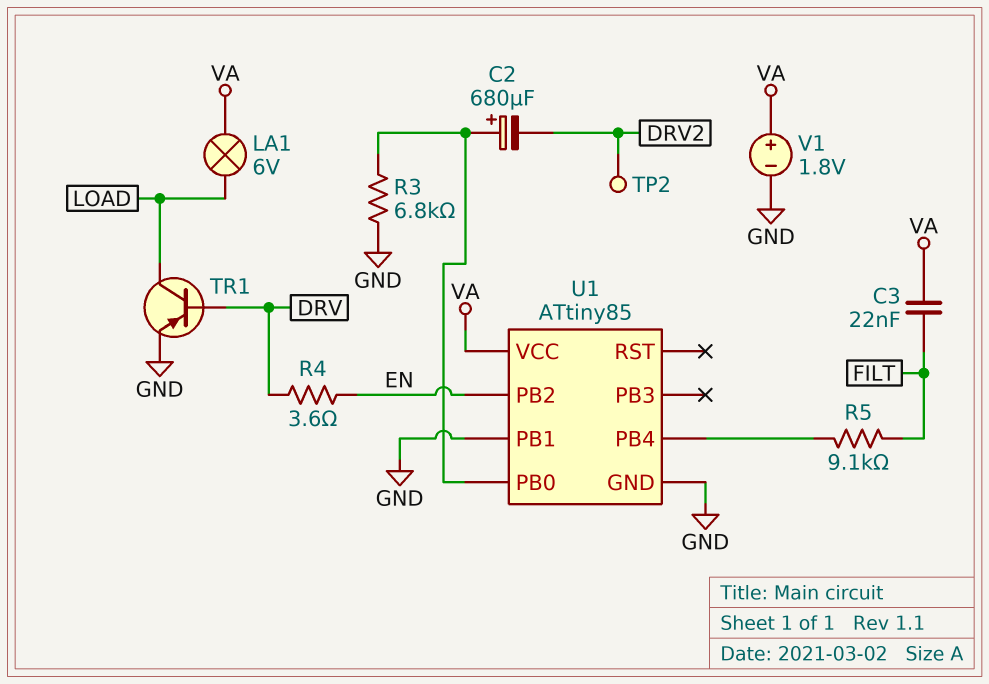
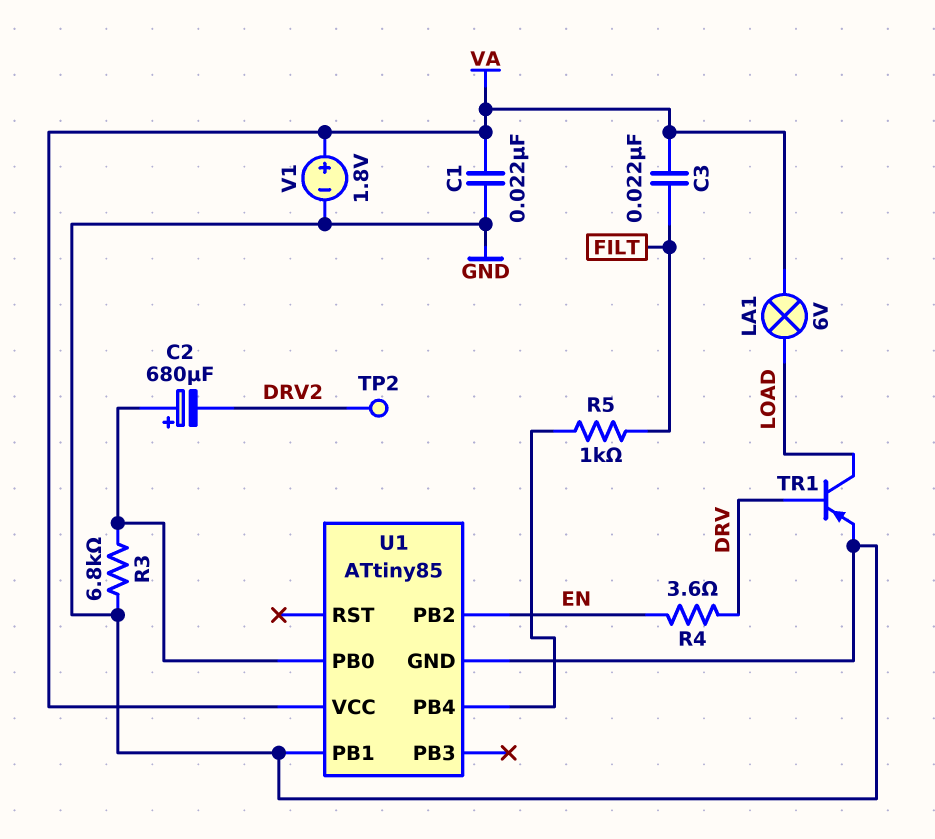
C1: none -> 22nF (GND, VA)
R5: 9.1k (FILT, U1/PB4) -> 1k (FILT, U1/PB4)

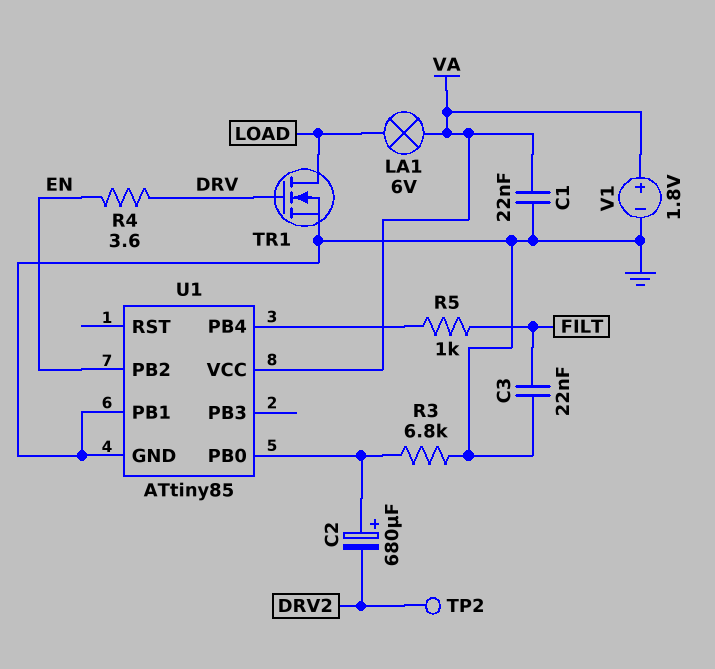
C3: 22nF (FILT, VA) -> 22nF (FILT, GND)
TR1: PNP (B DRV, C LOAD, E GND) -> NMOS (G DRV, D LOAD, S GND)

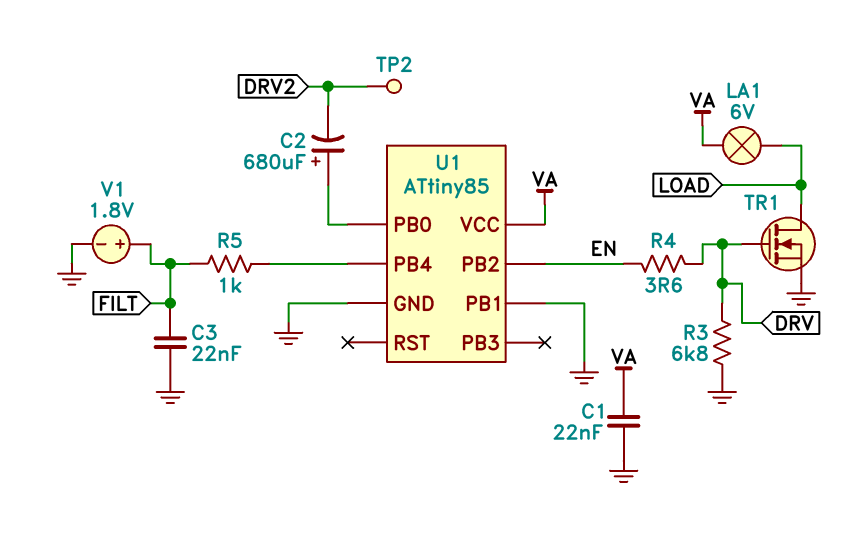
R3: 6.8k (GND, U1/PB0) -> 6.8k (DRV, GND)
V1: 1.8V (plus VA, minus GND) -> 1.8V (plus FILT, minus GND)

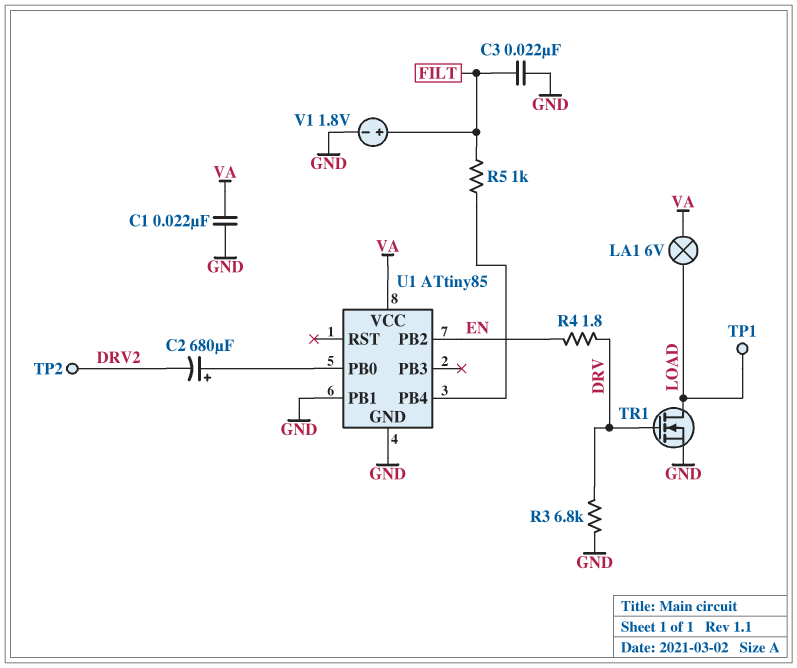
R4: 3.6 (DRV, EN) -> 1.8 (DRV, EN)
TP1: none -> test point (LOAD)

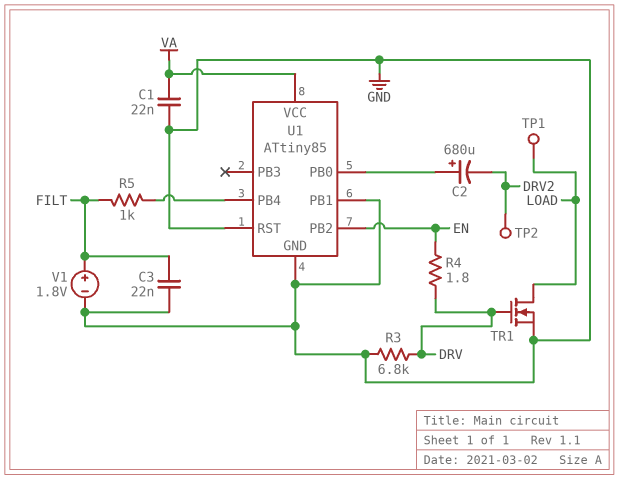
LA1: lamp 6V (LOAD, VA) -> none
U1 pin RST: none -> GND

